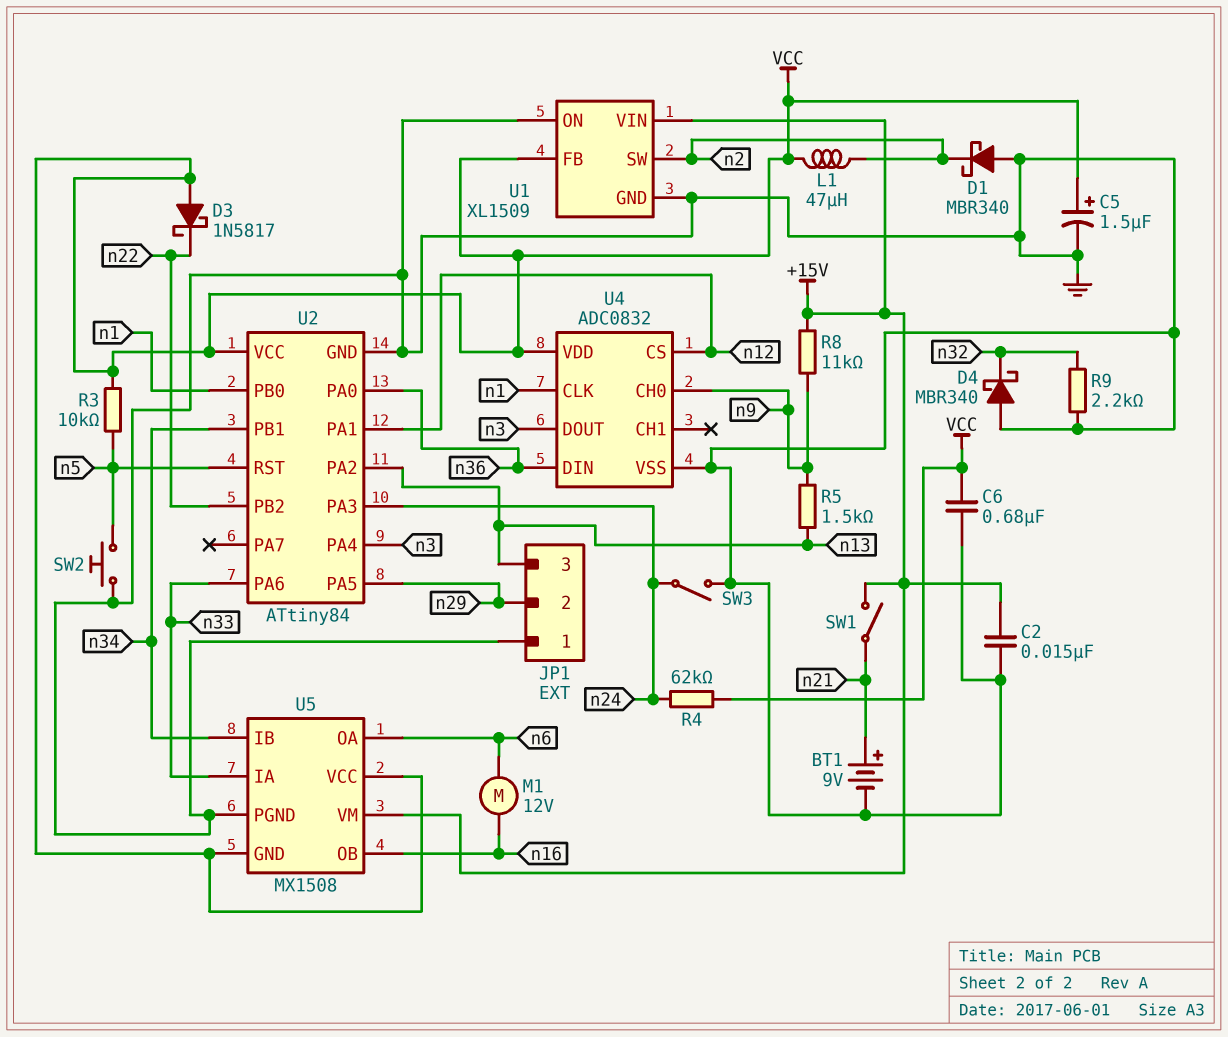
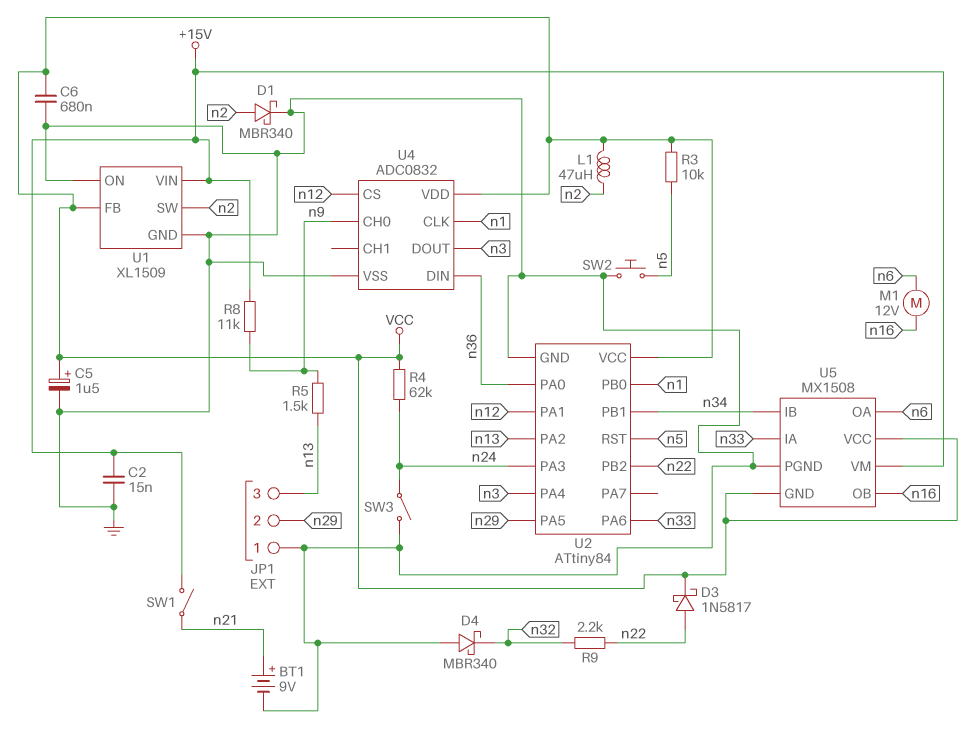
D1: schottky MBR340 (A GND, K n2) -> schottky MBR340 (A n2, K GND)
D3: schottky 1N5817 (A VCC, K n22) -> schottky 1N5817 (A n22, K VCC)
R9: 2.2k (GND, n32) -> 2.2k (n22, n32)

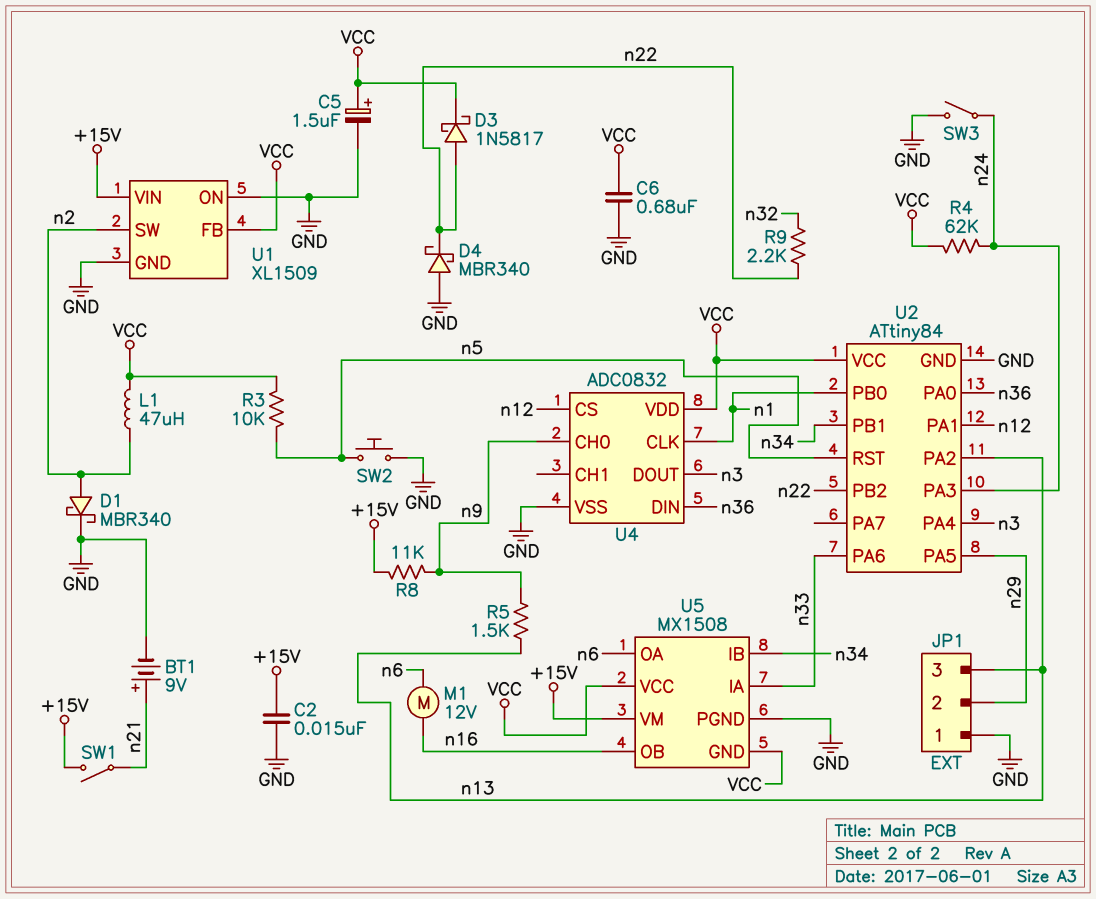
D4: schottky MBR340 (A GND, K n32) -> schottky MBR340 (A GND, K n22)

